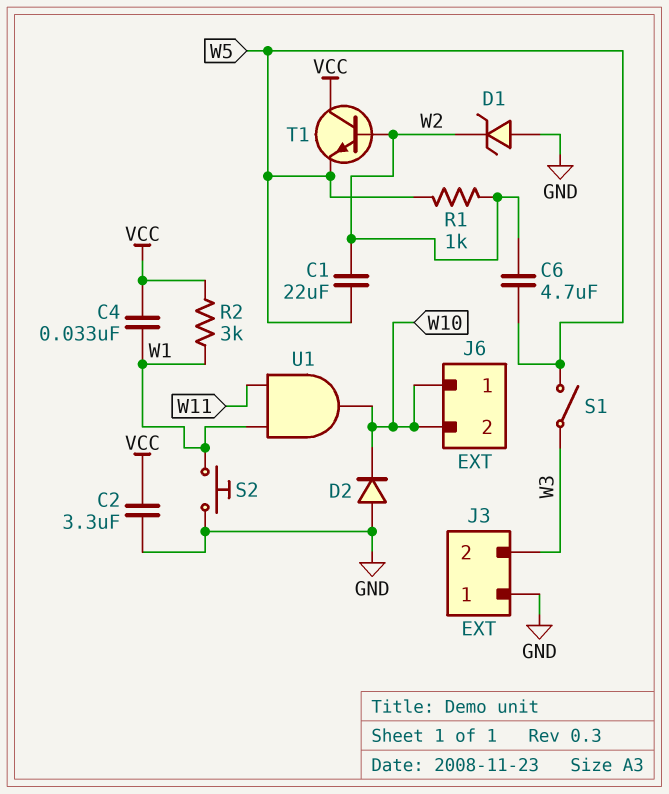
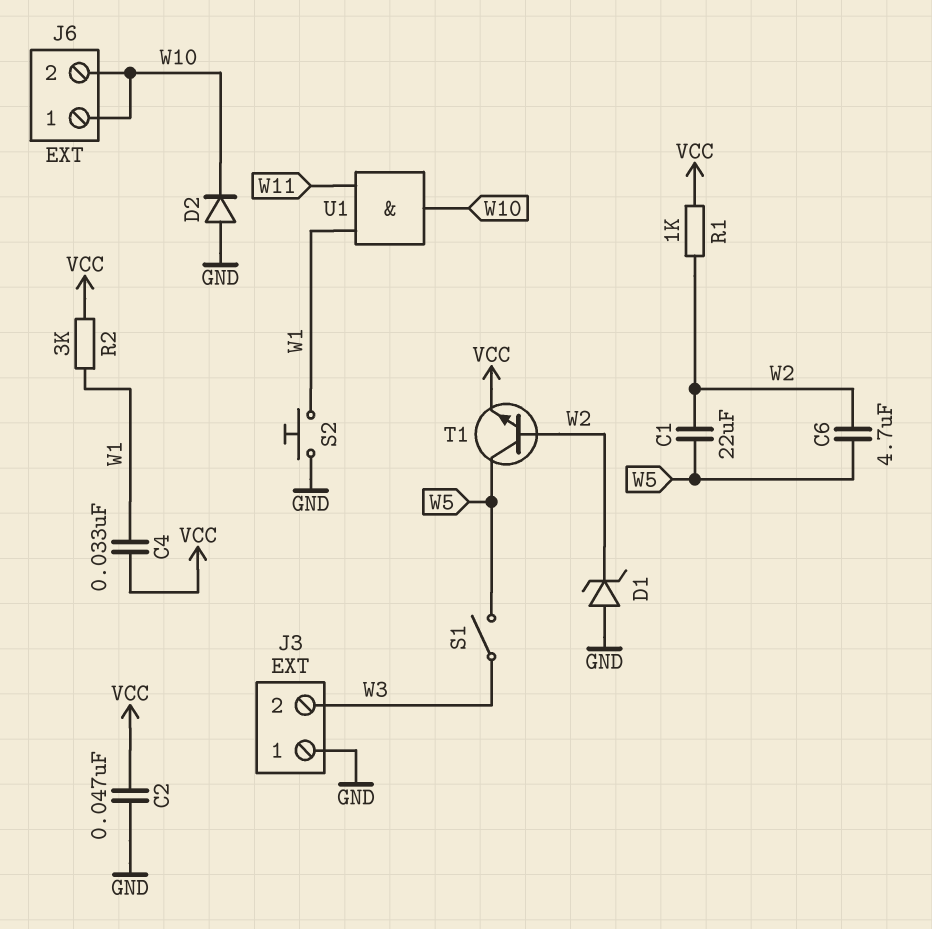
C2: 3.3uF (GND, VCC) -> 47nF (GND, VCC)
R1: 1k (W2, W5) -> 1k (VCC, W2)
T1: NPN (B W2, C VCC, E W5) -> NPN (B W2, C W5, E VCC)

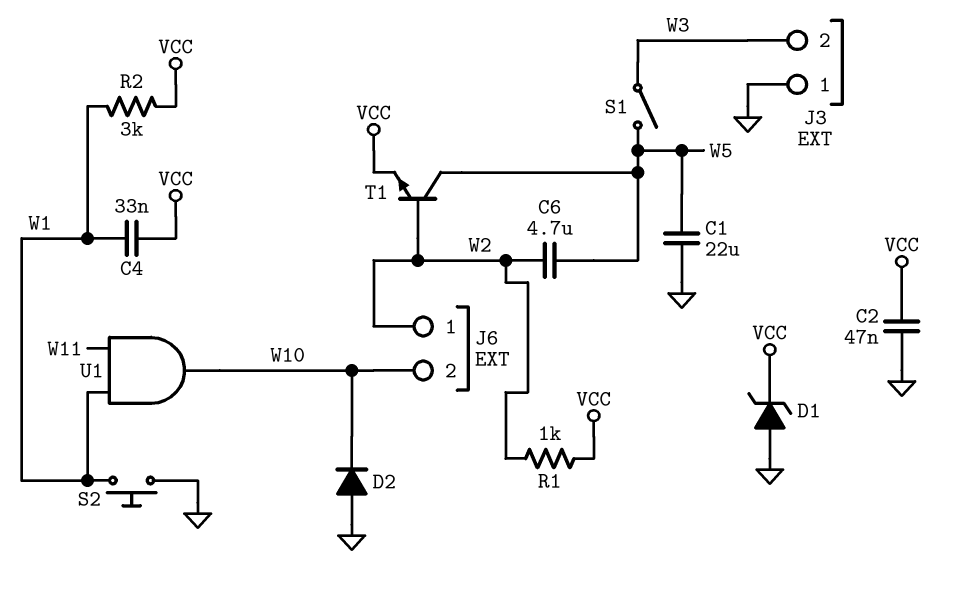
C1: 22uF (W2, W5) -> 22uF (GND, W5)
D1: zener (A GND, K W2) -> zener (A GND, K VCC)
J6 pin 1: W10 -> W2

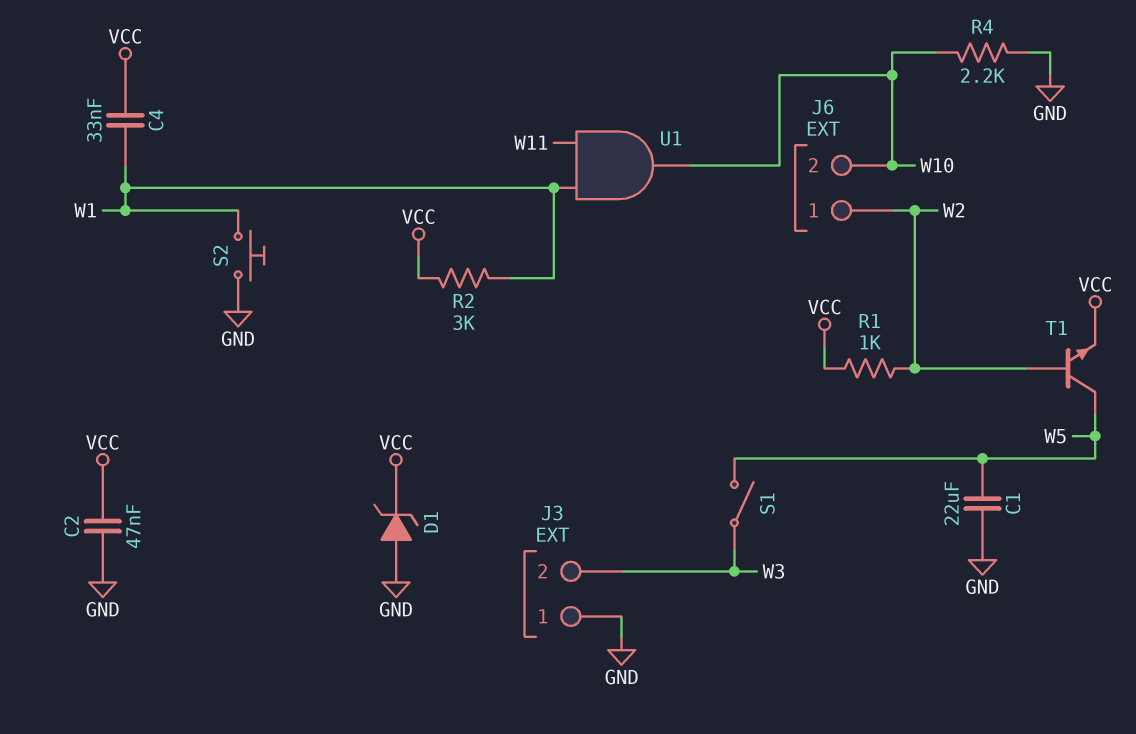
C6: 4.7uF (W2, W5) -> none
D2: diode (A GND, K W10) -> none
R4: none -> 2.2k (GND, W10)

